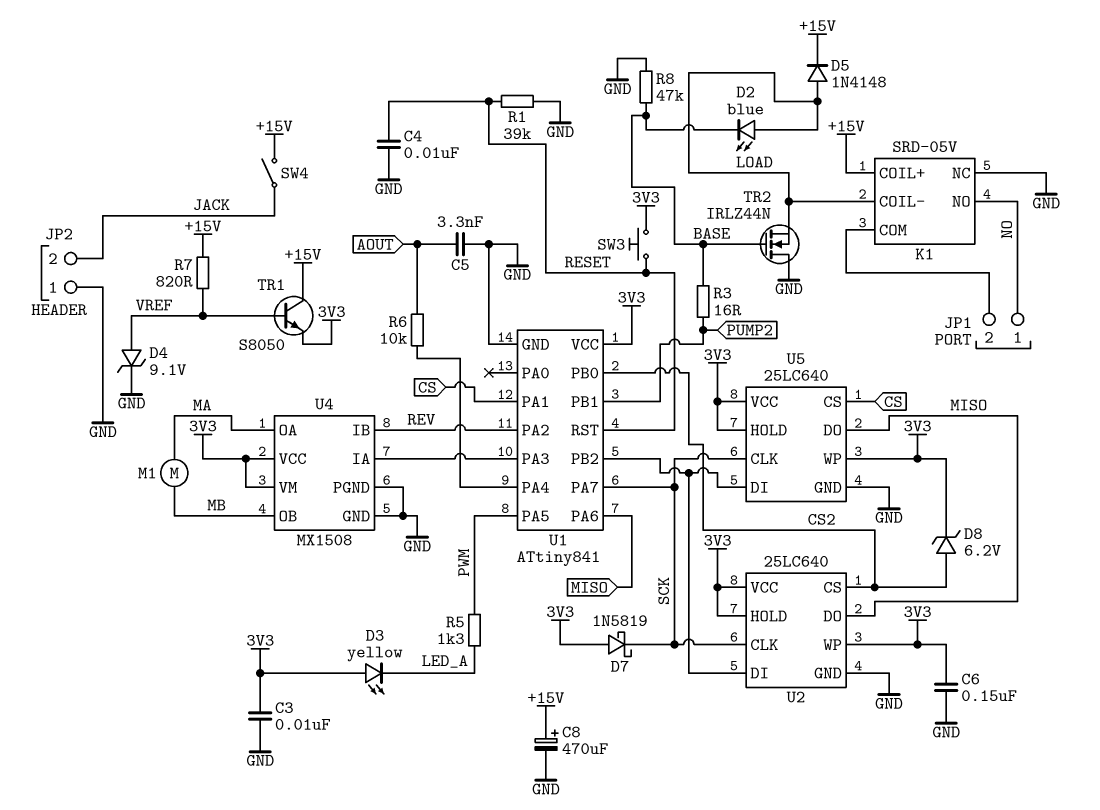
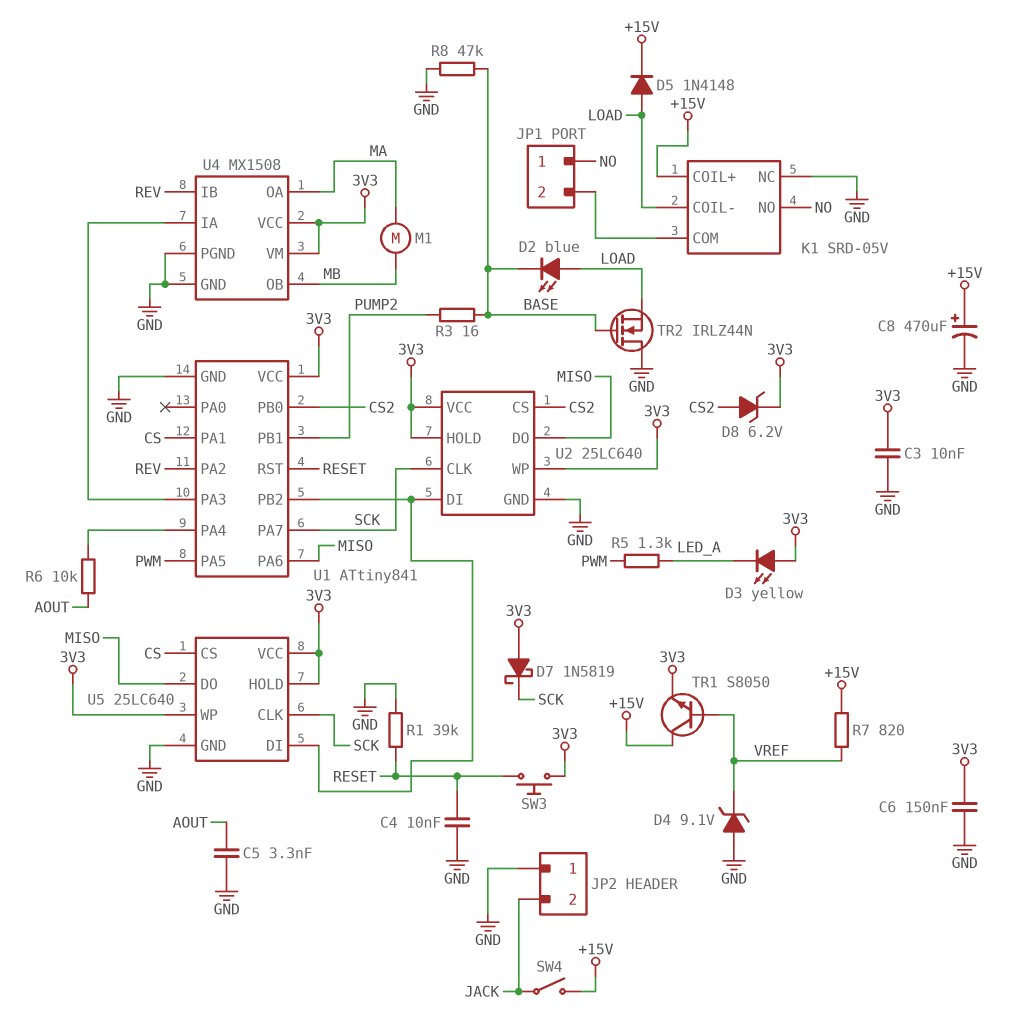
D4: zener 9.1V (A VREF, K GND) -> zener 9.1V (A GND, K VREF)

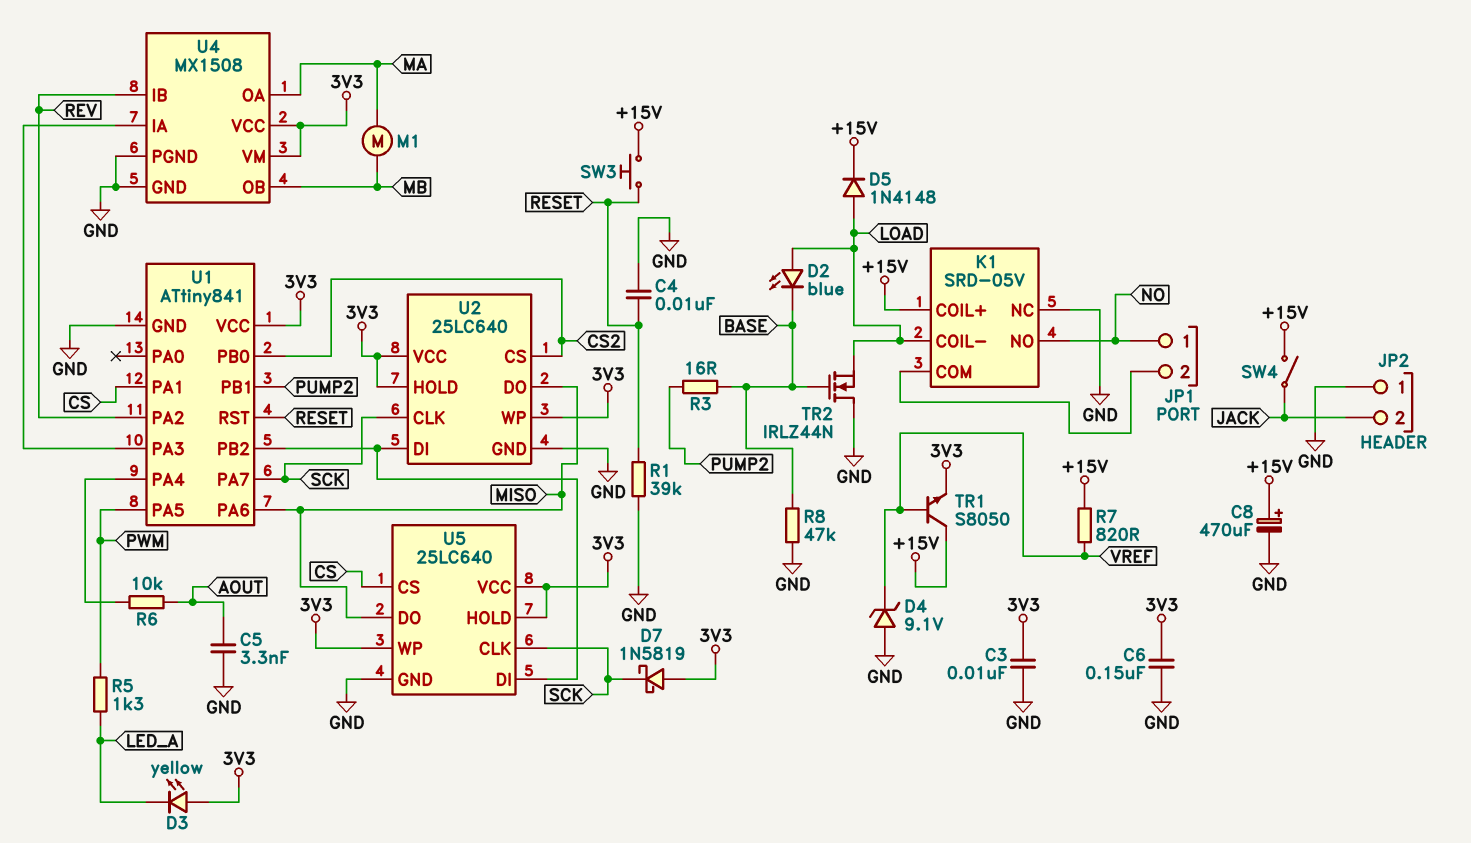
D8: zener 6.2V (A CS2, K 3V3) -> none
SW3: button (3V3, RESET) -> button (+15V, RESET)

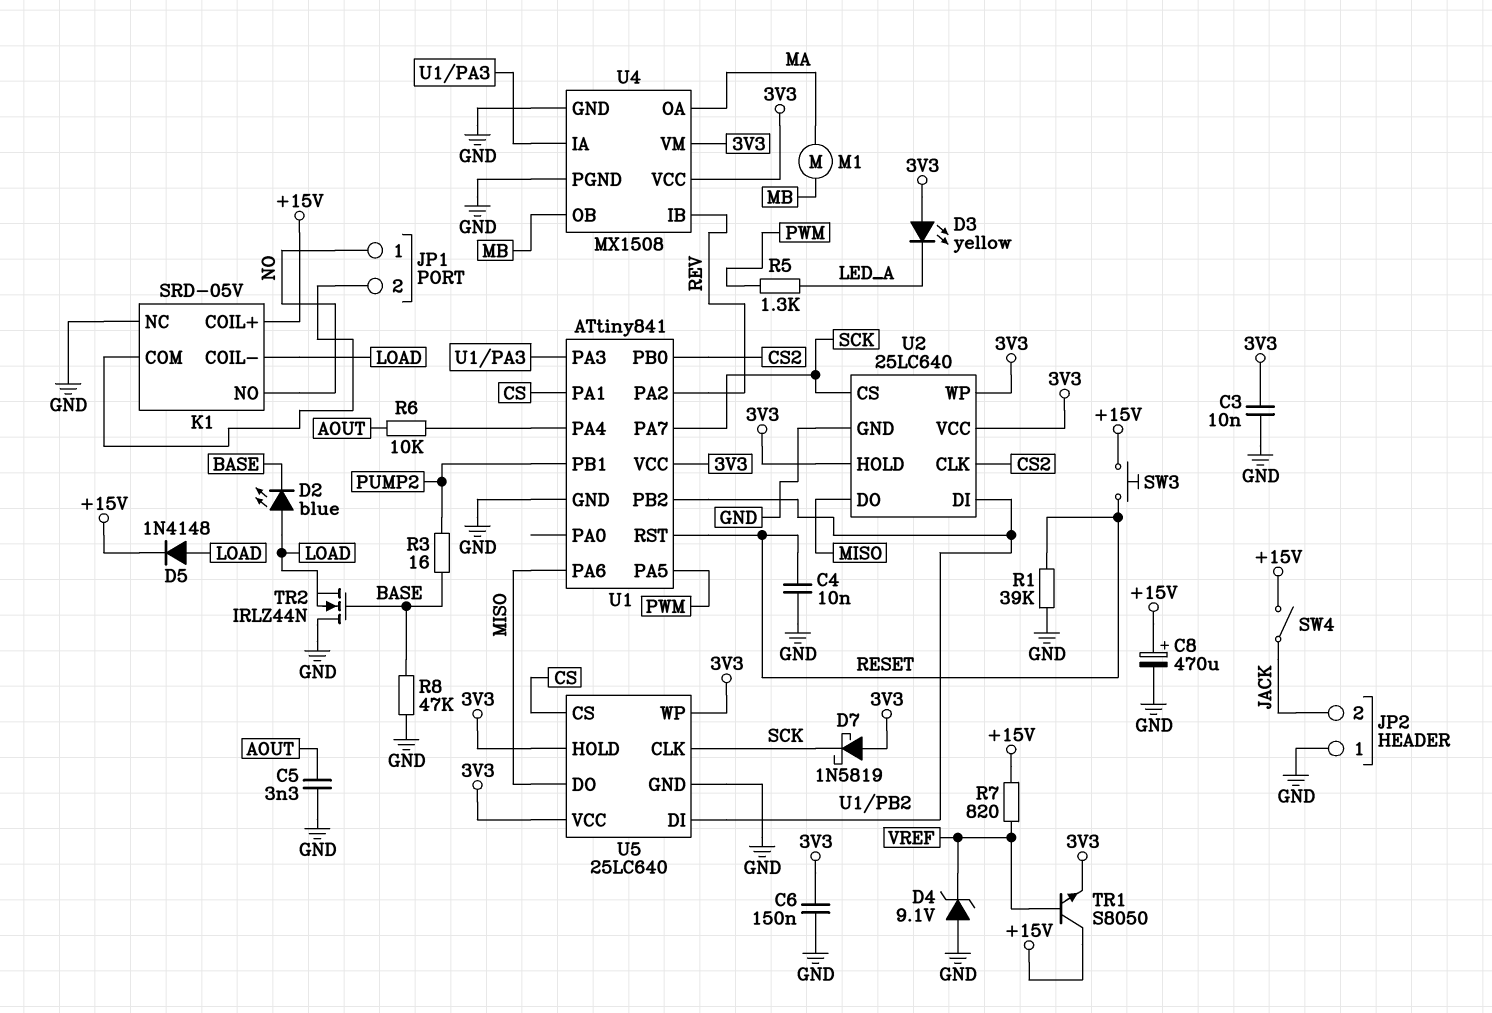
U2 pin CLK: SCK -> CS2
U2 pin CS: CS2 -> SCK

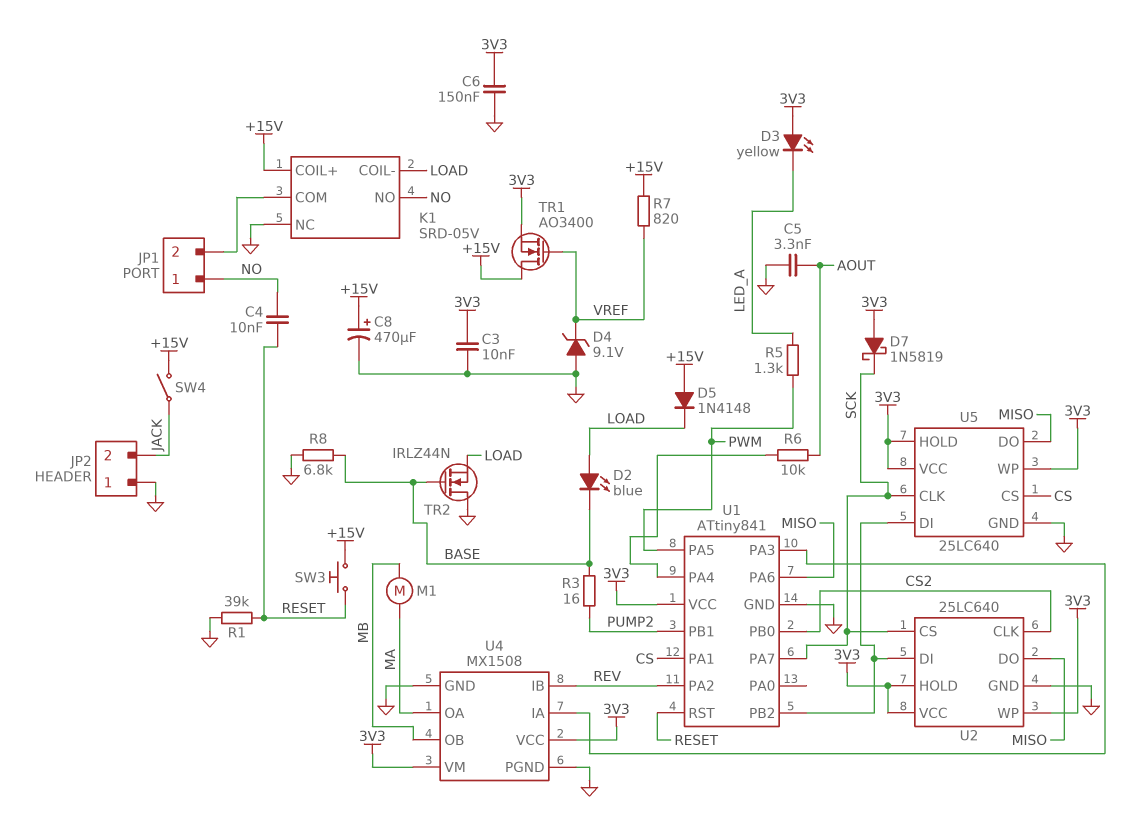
C4: 10nF (GND, RESET) -> 10nF (NO, RESET)
D5: diode 1N4148 (A LOAD, K +15V) -> diode 1N4148 (A +15V, K LOAD)
R8: 47k (BASE, GND) -> 6.8k (BASE, GND)
TR1: NPN S8050 (B VREF, C +15V, E 3V3) -> NMOS AO3400 (G VREF, D +15V, S 3V3)

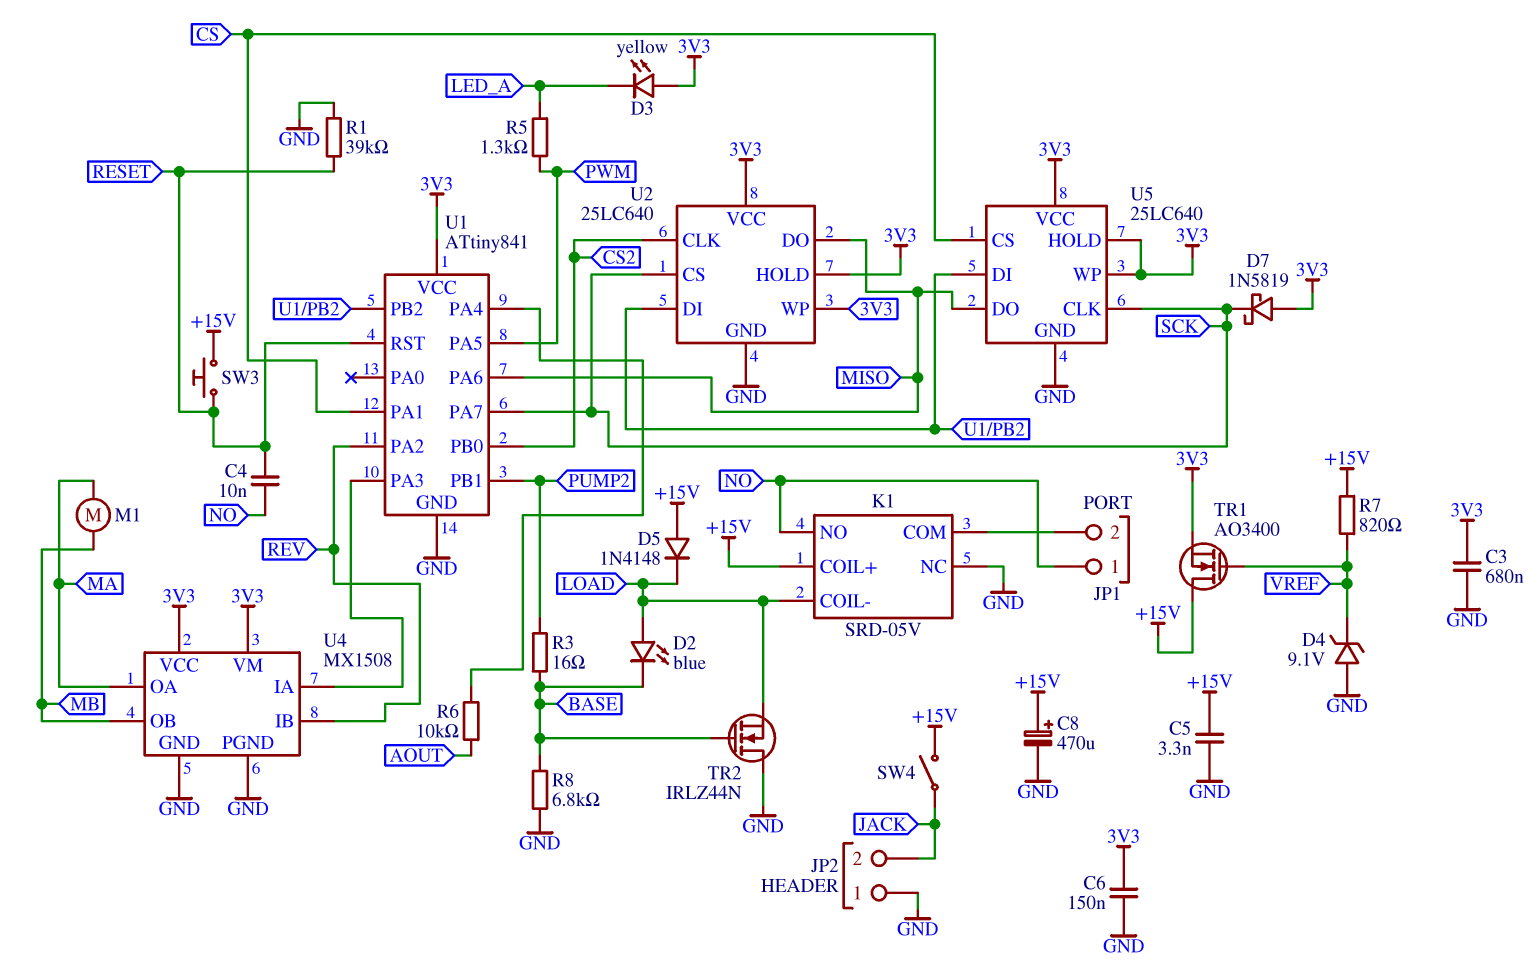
C3: 10nF (3V3, GND) -> 680nF (3V3, GND)
C5: 3.3nF (AOUT, GND) -> 3.3nF (+15V, GND)

